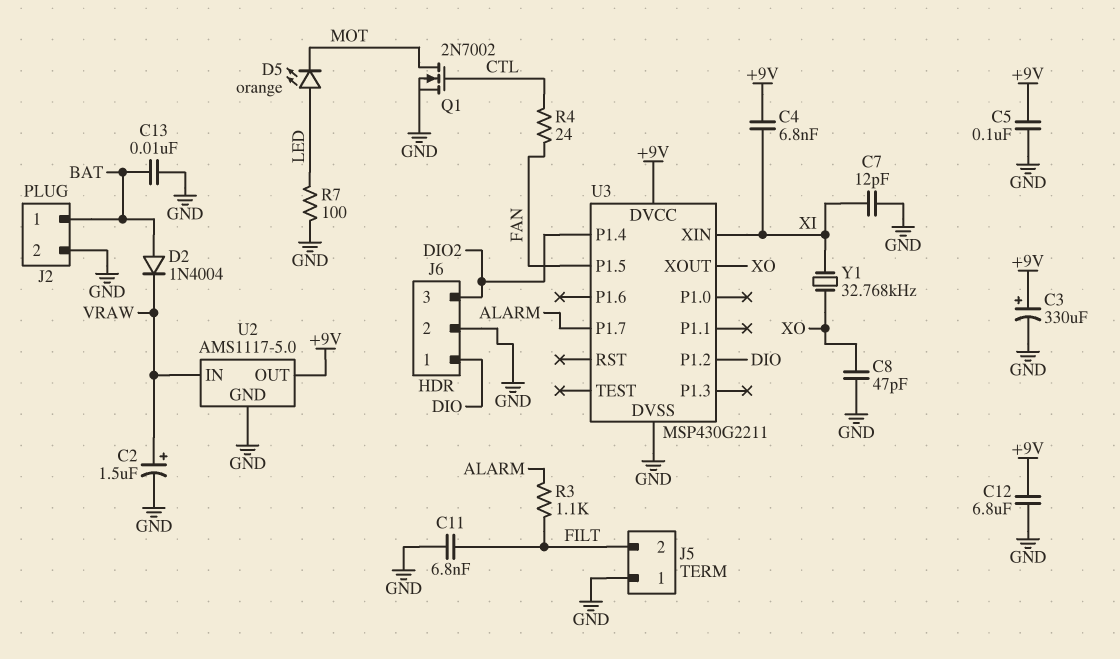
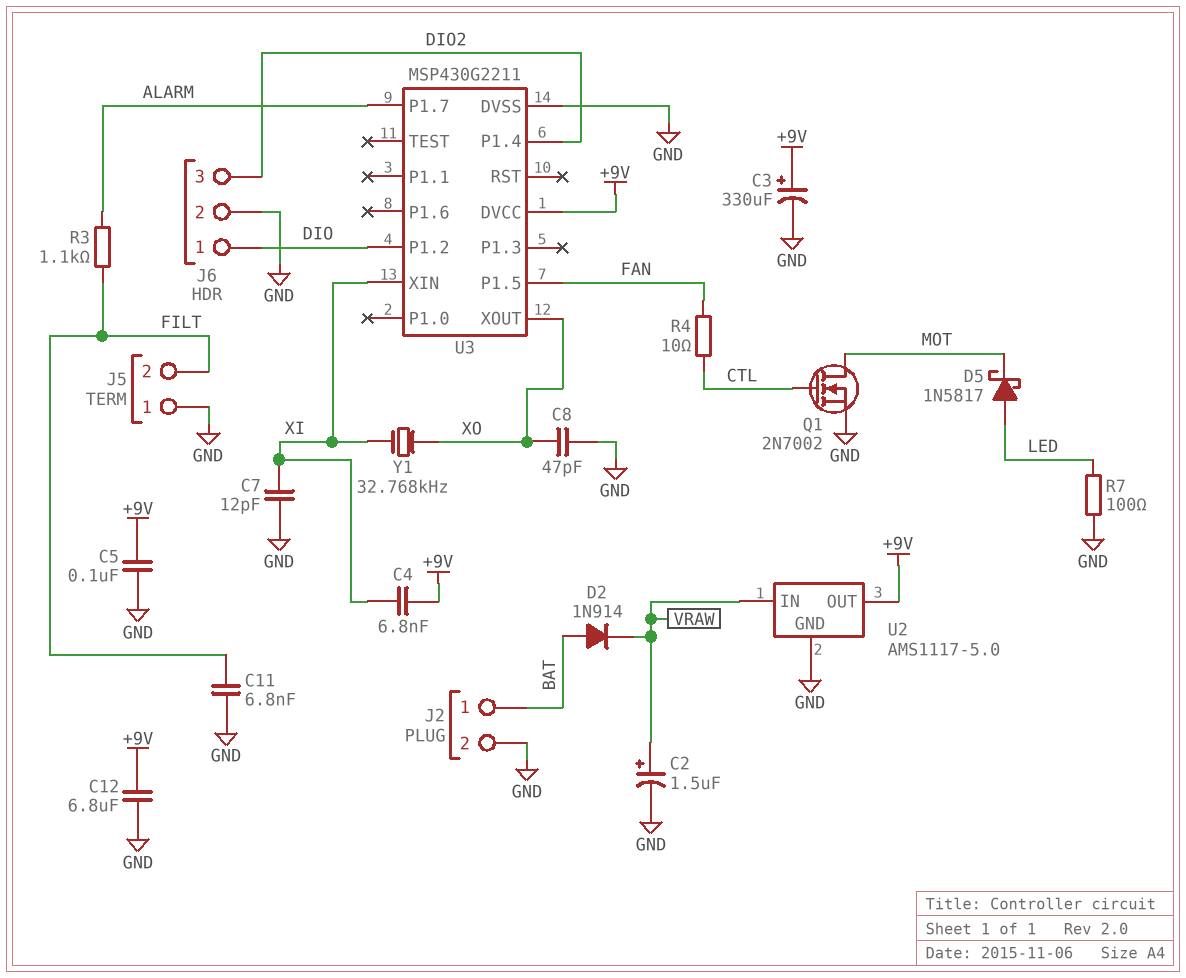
C13: 10nF (BAT, GND) -> none
D2: diode 1N4004 (A BAT, K VRAW) -> diode 1N914 (A BAT, K VRAW)
D5: LED orange (A LED, K MOT) -> schottky 1N5817 (A LED, K MOT)
R4: 24 (CTL, FAN) -> 10 (CTL, FAN)

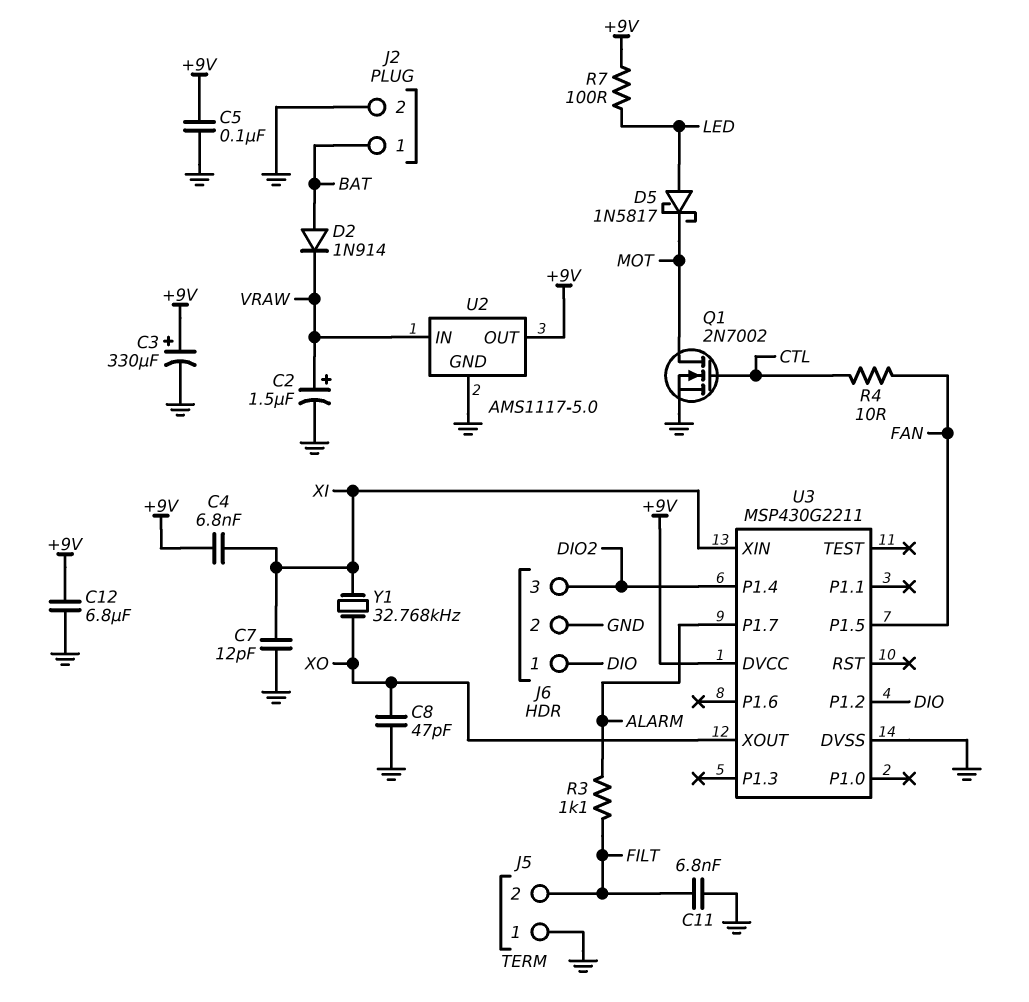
R7: 100 (GND, LED) -> 100 (+9V, LED)

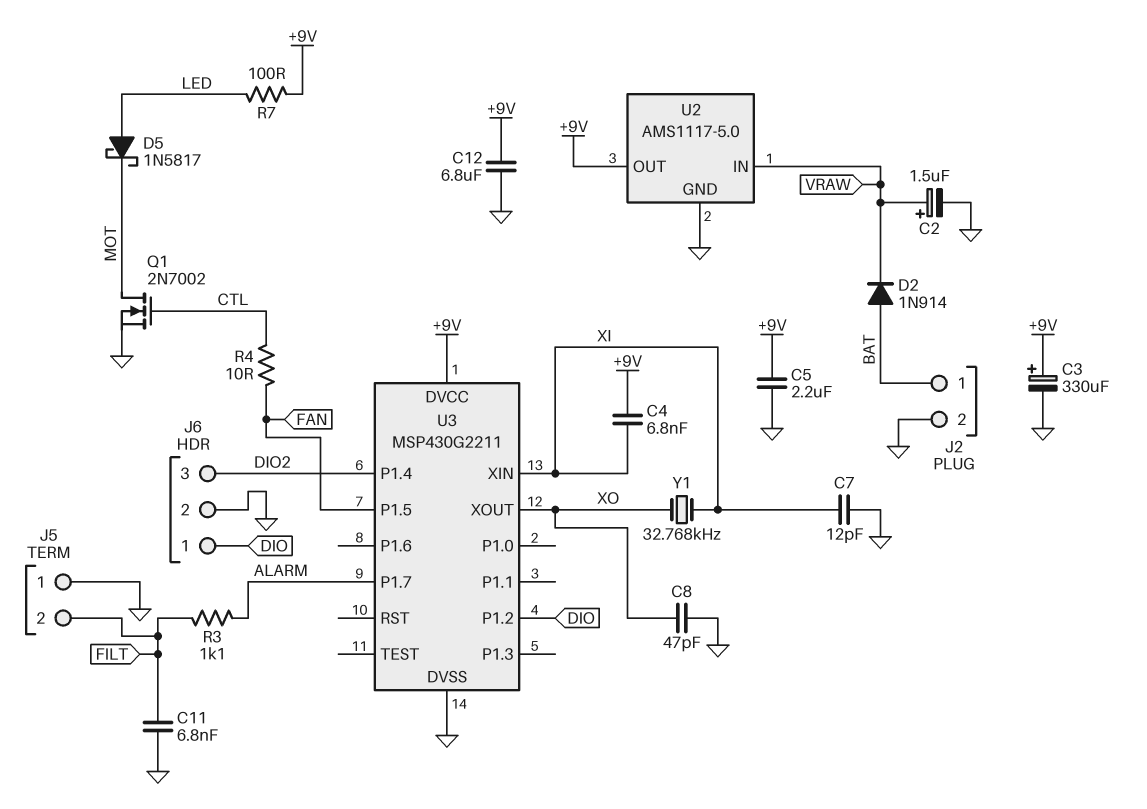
C5: 100nF (+9V, GND) -> 2.2uF (+9V, GND)

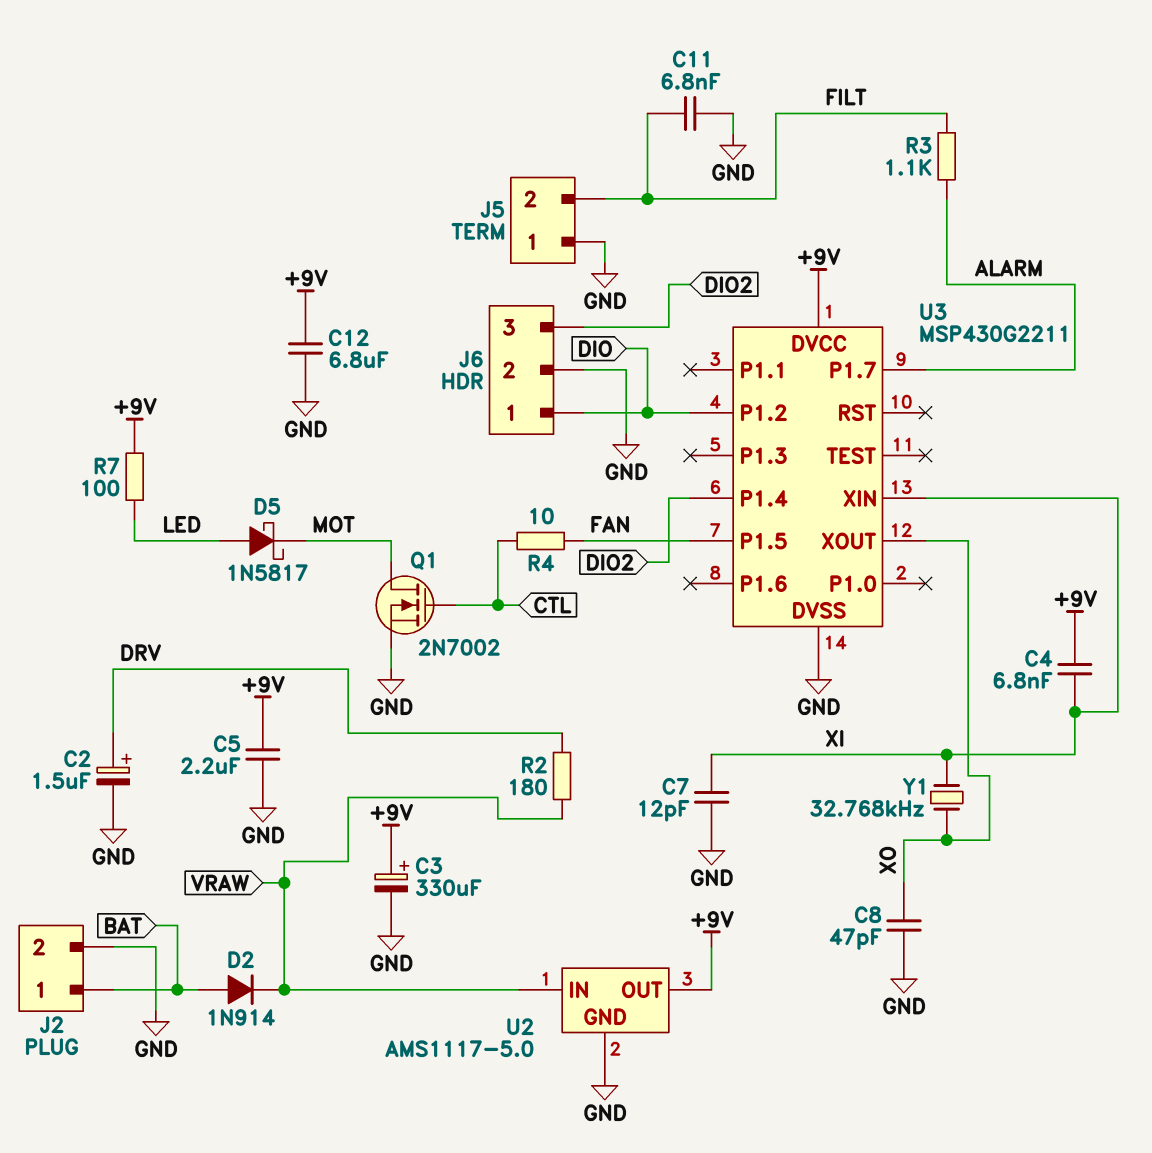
C2: 1.5uF (plus VRAW, minus GND) -> 1.5uF (plus DRV, minus GND)
R2: none -> 180 (DRV, VRAW)

